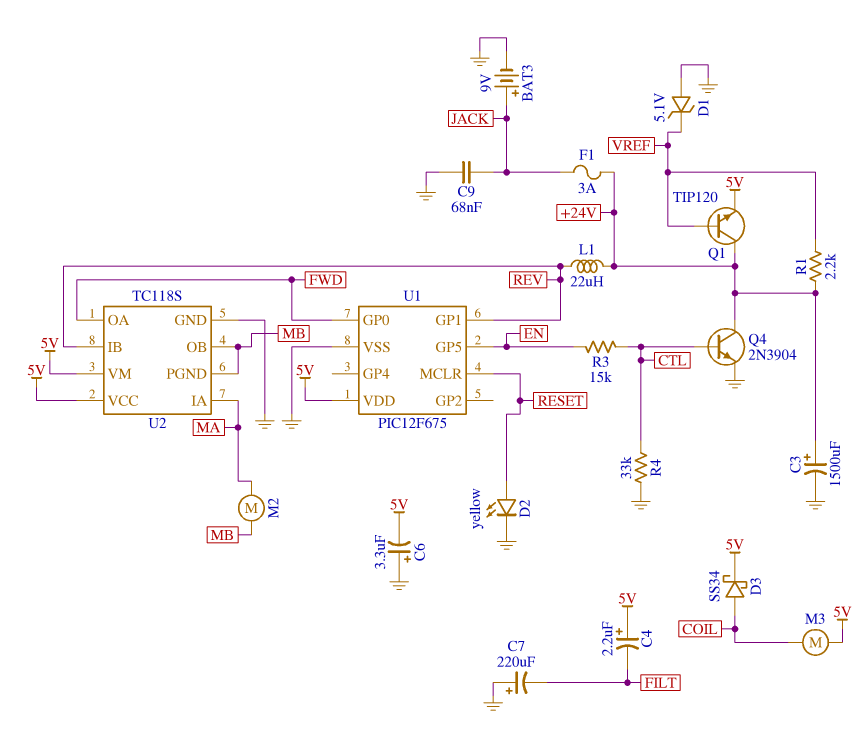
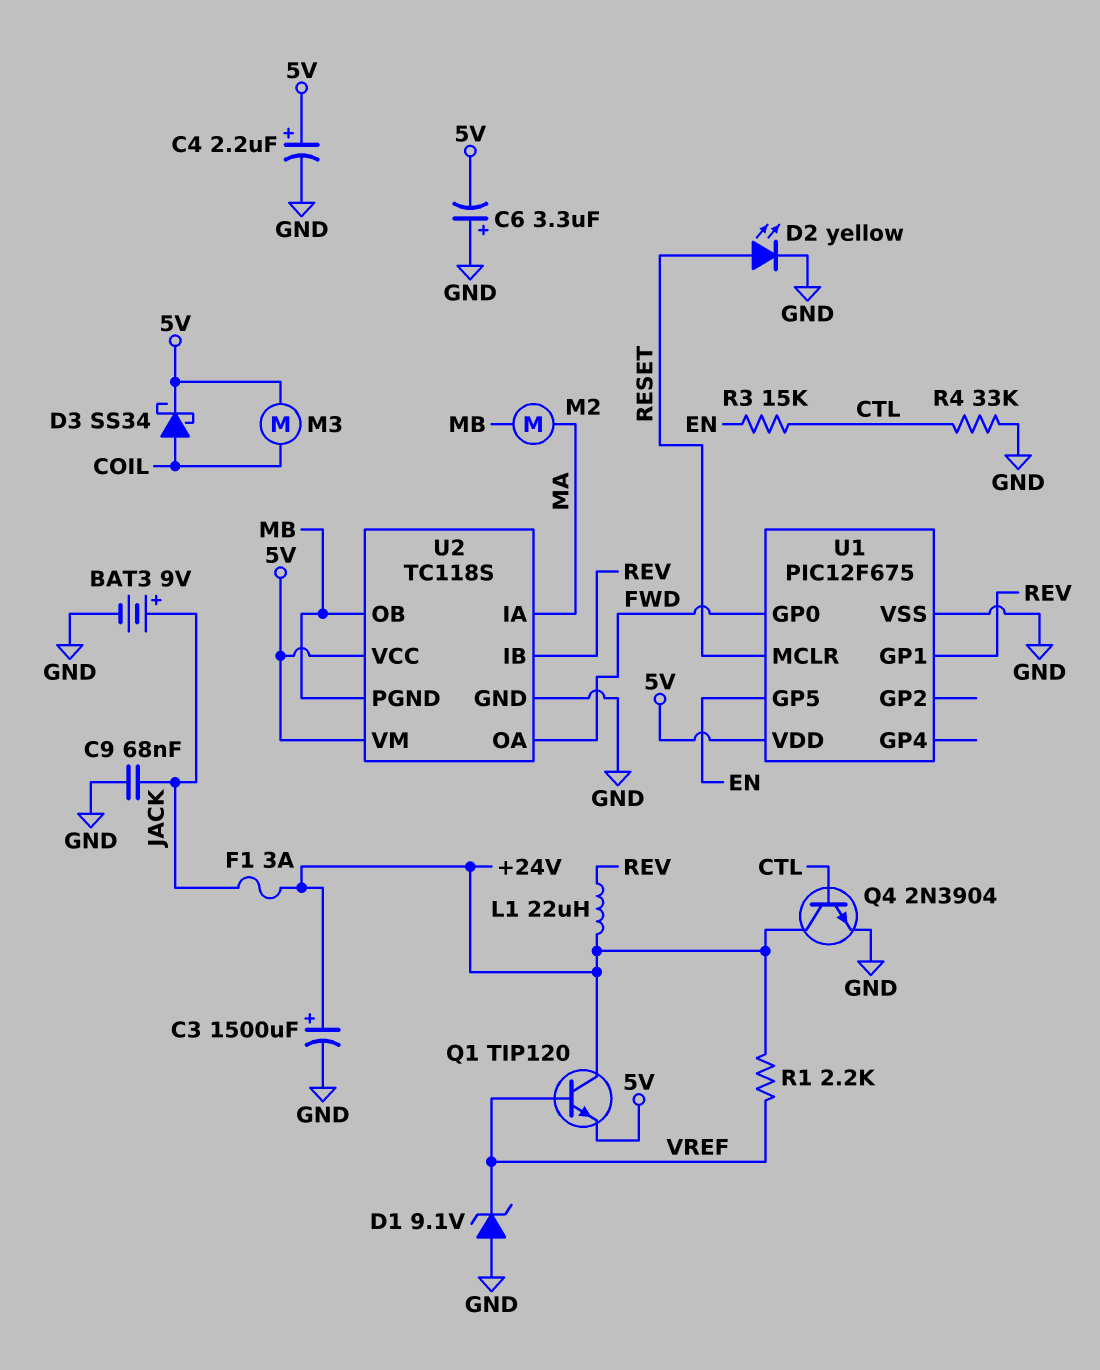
C4: 2.2uF (plus 5V, minus FILT) -> 2.2uF (plus 5V, minus GND)
C7: 220uF (plus GND, minus FILT) -> none
D1: zener 5.1V (A GND, K VREF) -> zener 9.1V (A GND, K VREF)

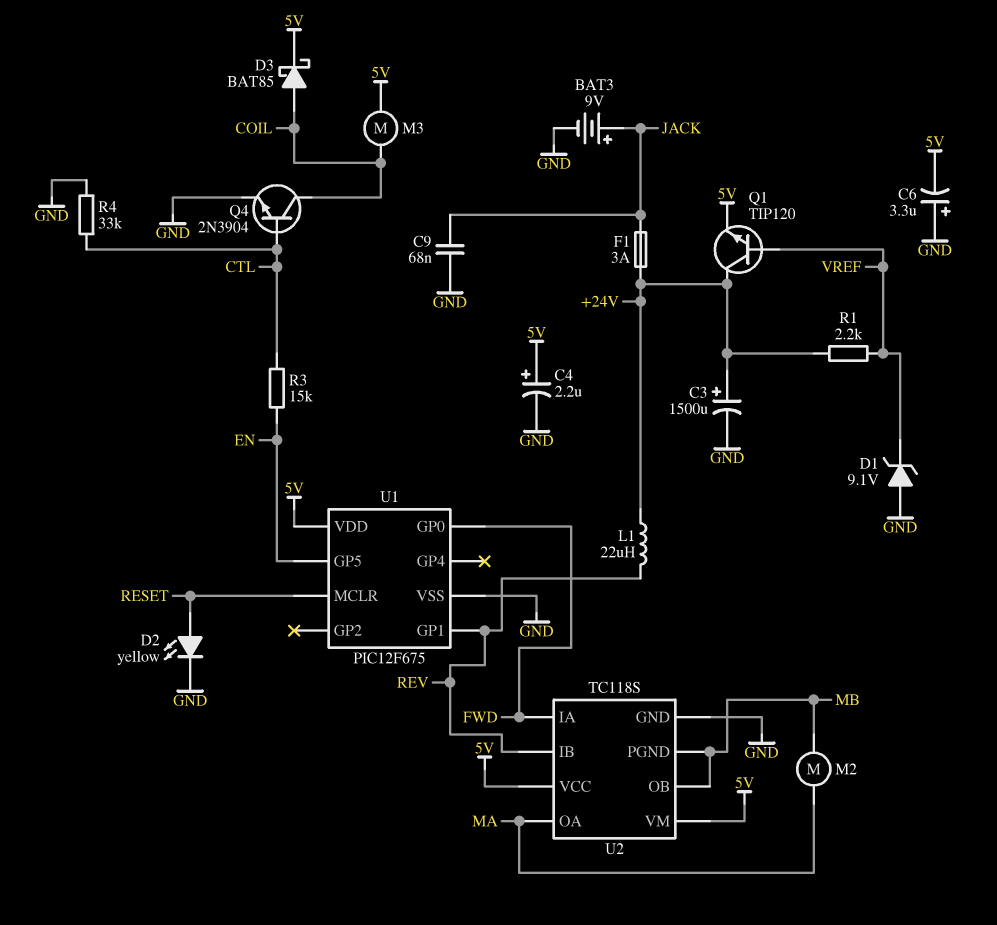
D3: schottky SS34 (A COIL, K 5V) -> schottky BAT85 (A COIL, K 5V)
Q4: NPN 2N3904 (B CTL, C +24V, E GND) -> NPN 2N3904 (B CTL, C COIL, E GND)
U2 pin IA: MA -> FWD
U2 pin OA: FWD -> MA

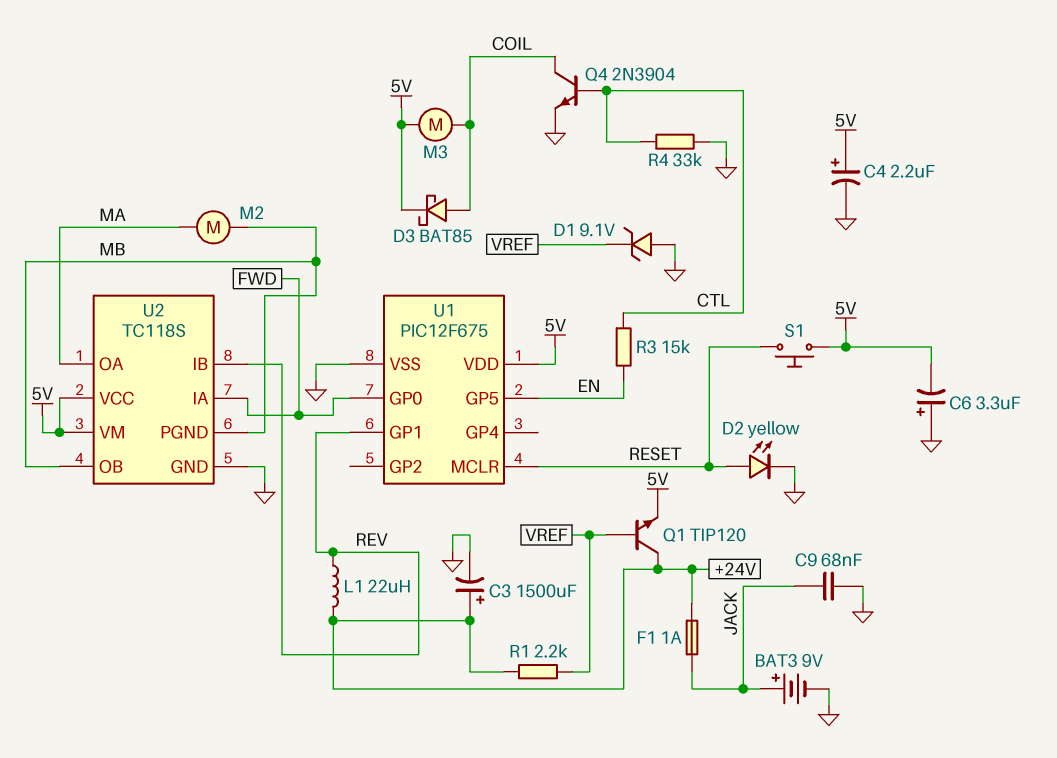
F1: 3A (+24V, JACK) -> 1A (+24V, JACK)
S1: none -> button (5V, RESET)

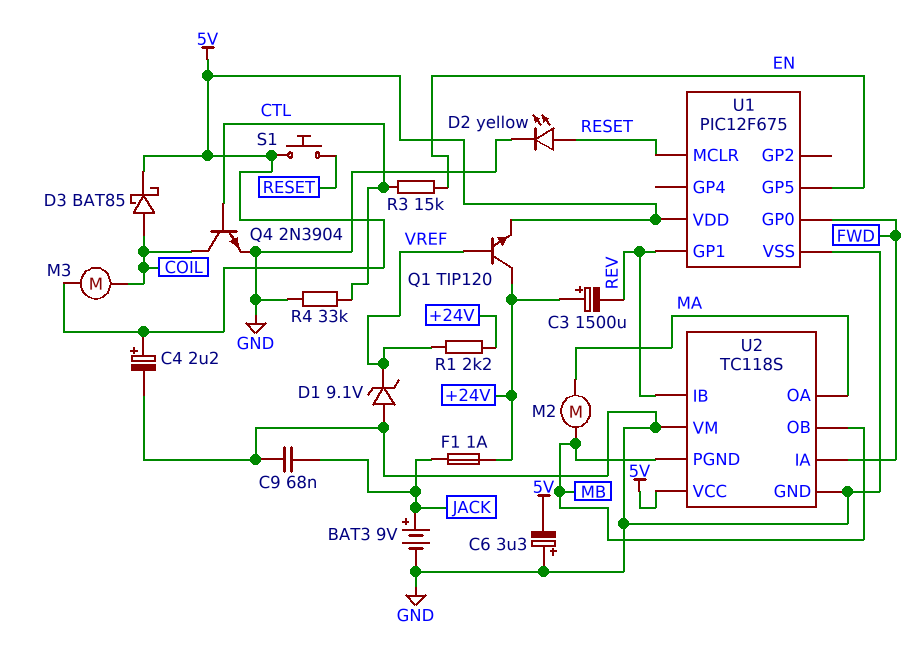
C3: 1500uF (plus +24V, minus GND) -> 1500uF (plus +24V, minus REV)
L1: 22uH (+24V, REV) -> none
U2 pin VM: 5V -> GND

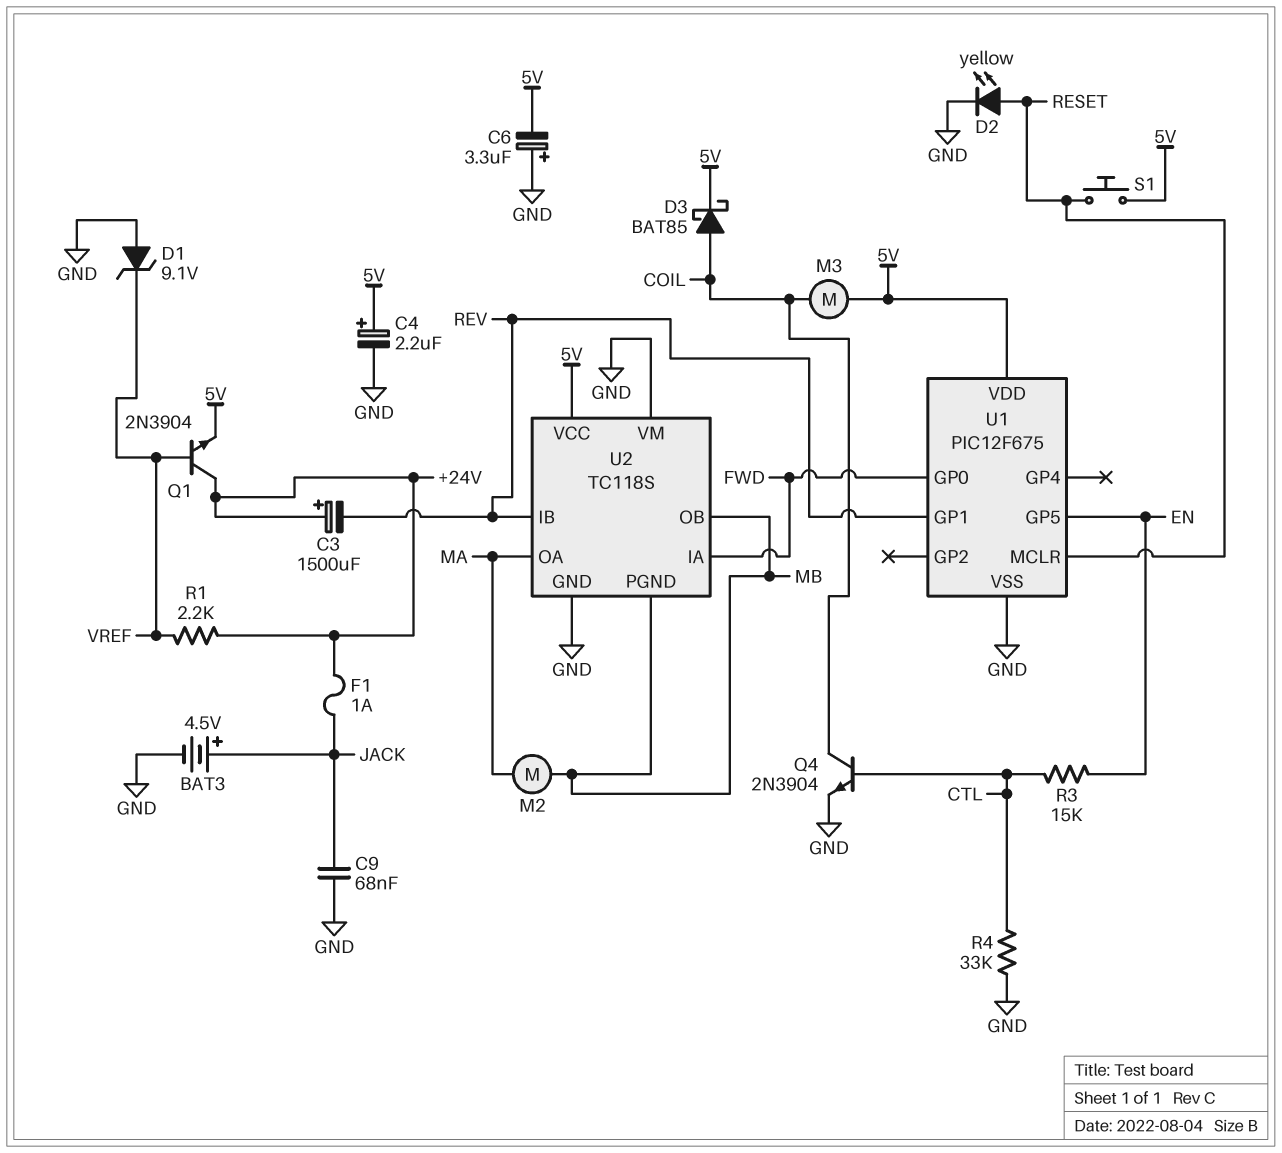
BAT3: 9V (plus JACK, minus GND) -> 4.5V (plus JACK, minus GND)
Q1: NPN TIP120 (B VREF, C +24V, E 5V) -> NPN 2N3904 (B VREF, C +24V, E 5V)

